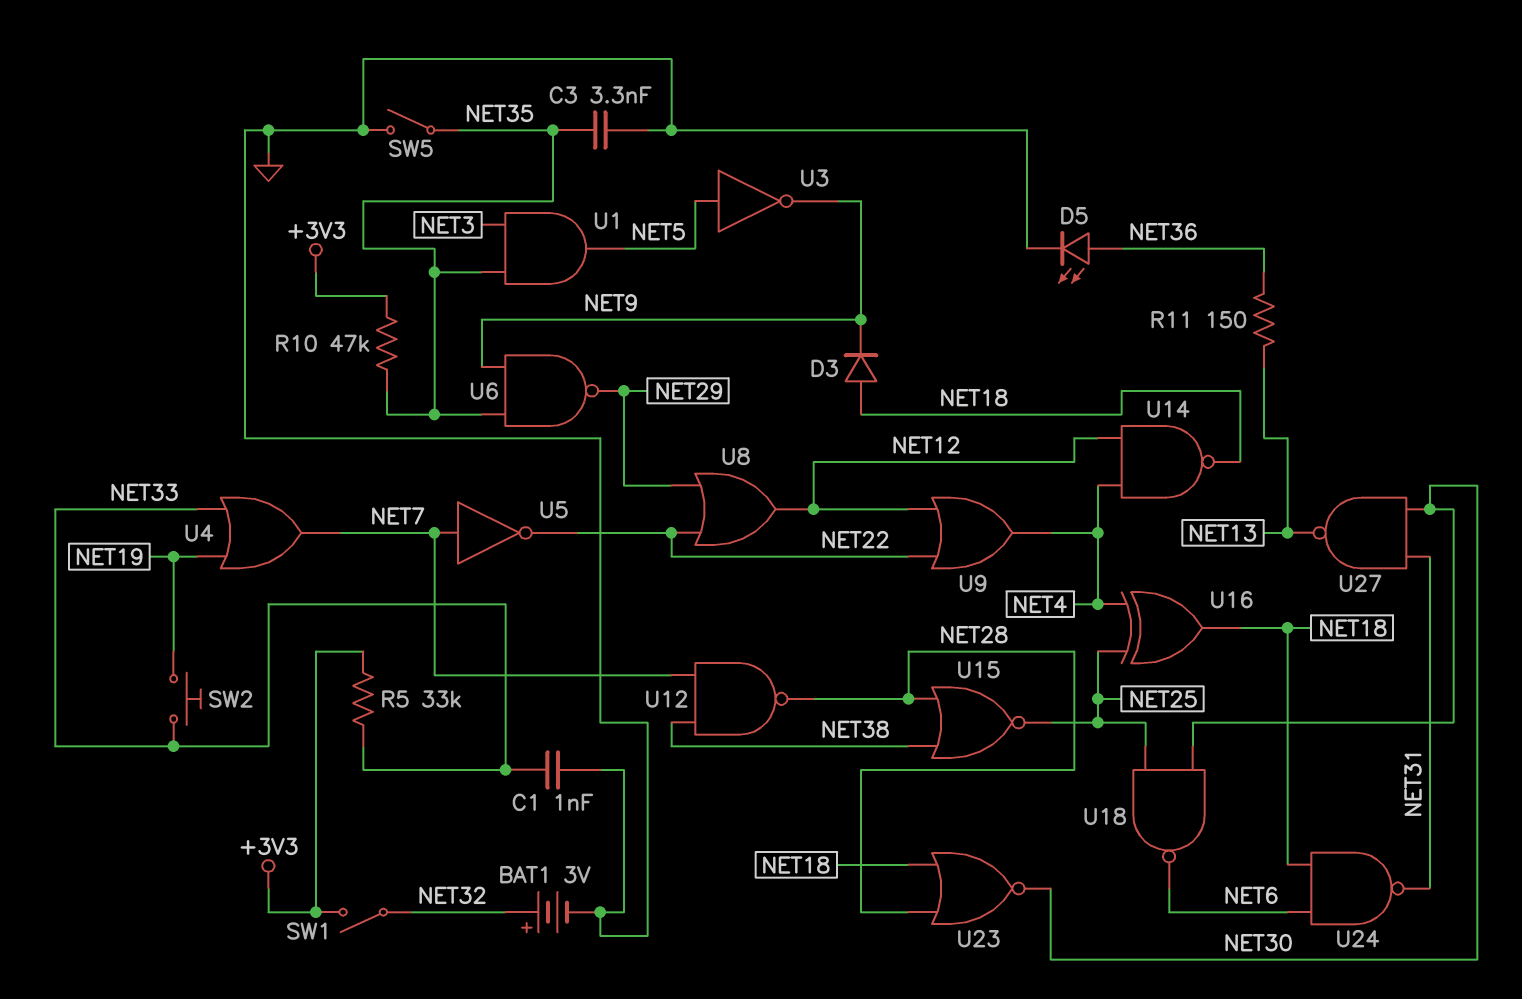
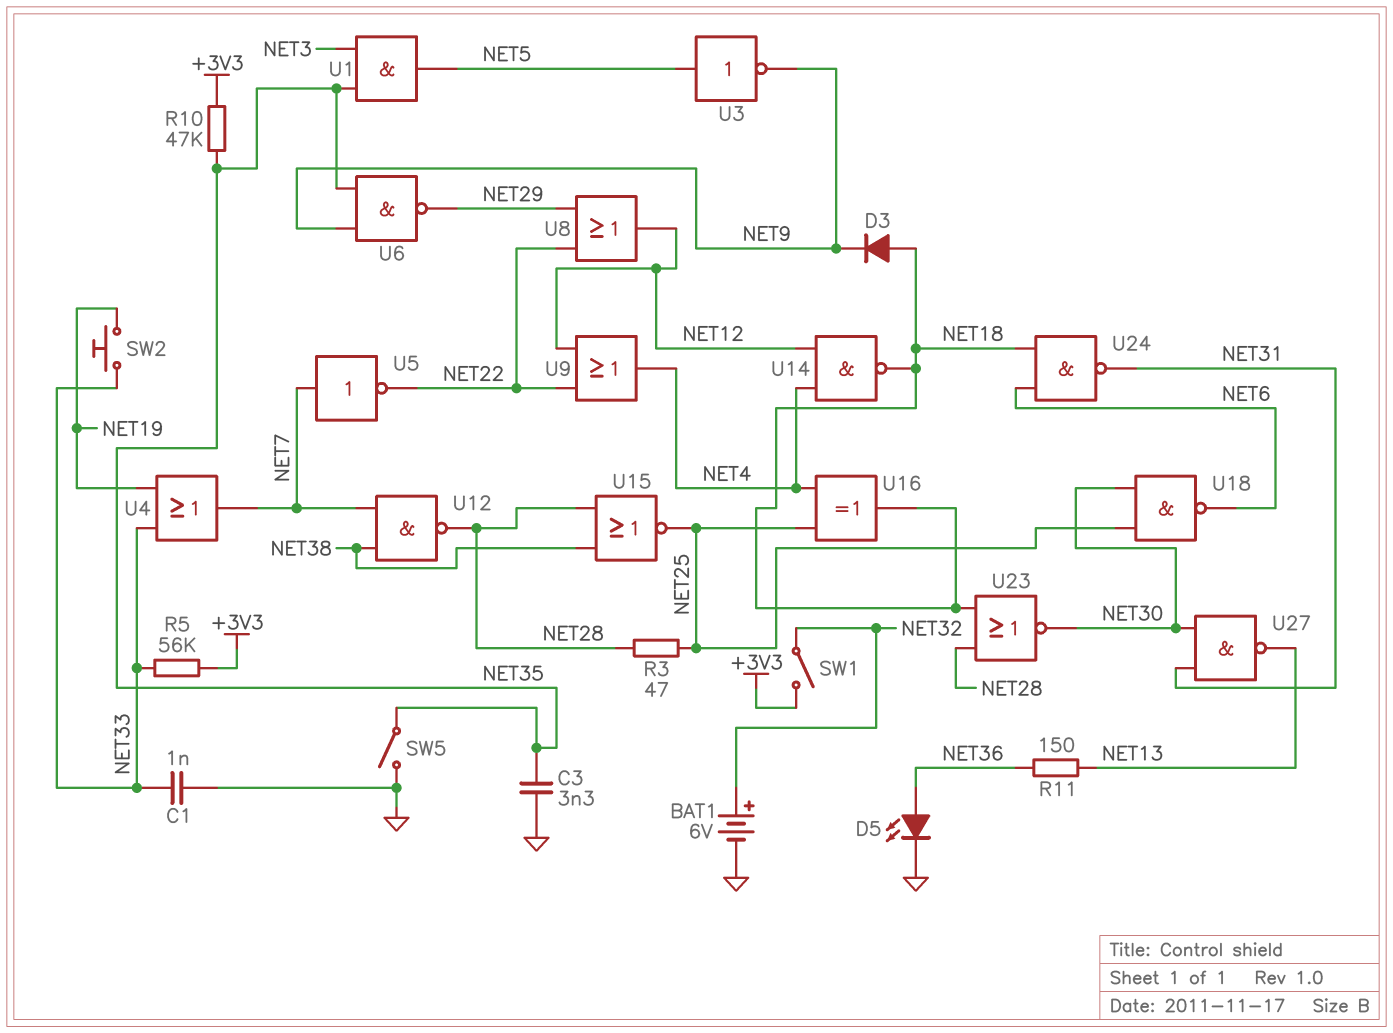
BAT1: 3V (plus NET32, minus GND) -> 6V (plus NET32, minus GND)
R3: none -> 47 (NET25, NET28)
R5: 33k (+3V3, NET33) -> 56k (+3V3, NET33)

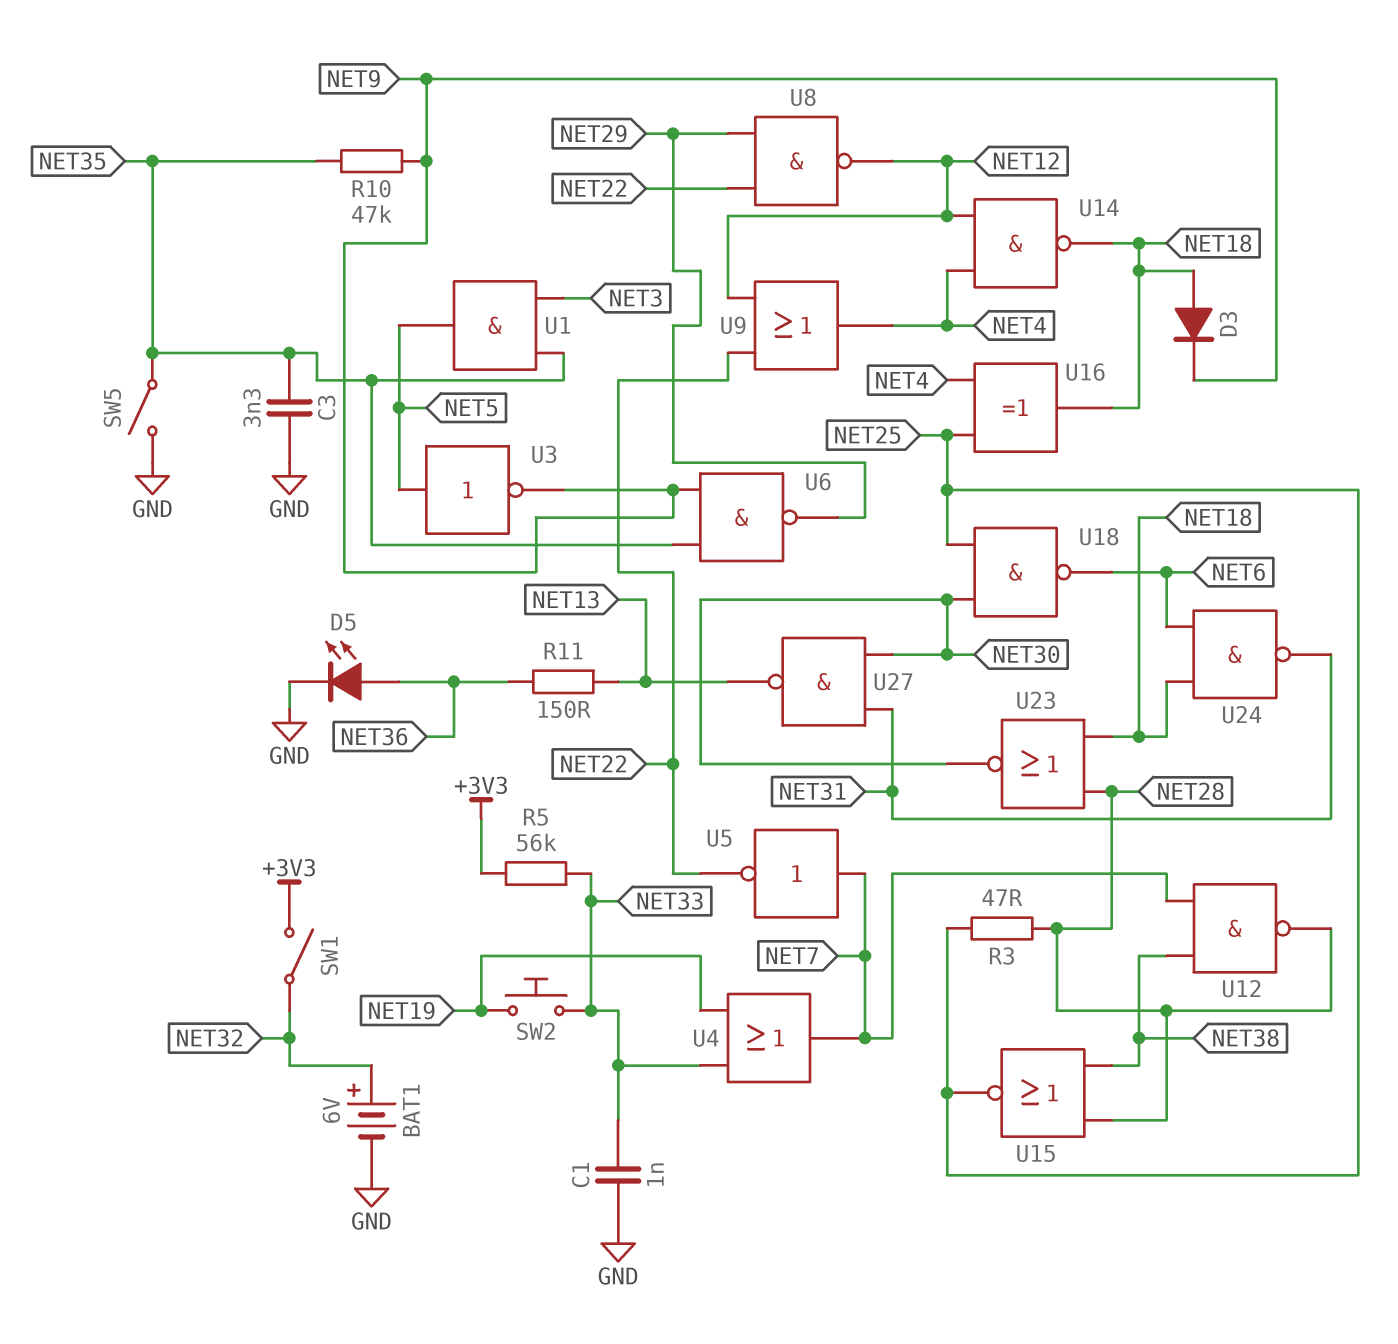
R10: 47k (+3V3, NET35) -> 47k (NET9, NET35)
U8: OR (in NET22, in NET29, out NET12) -> NAND (in NET22, in NET29, out NET12)

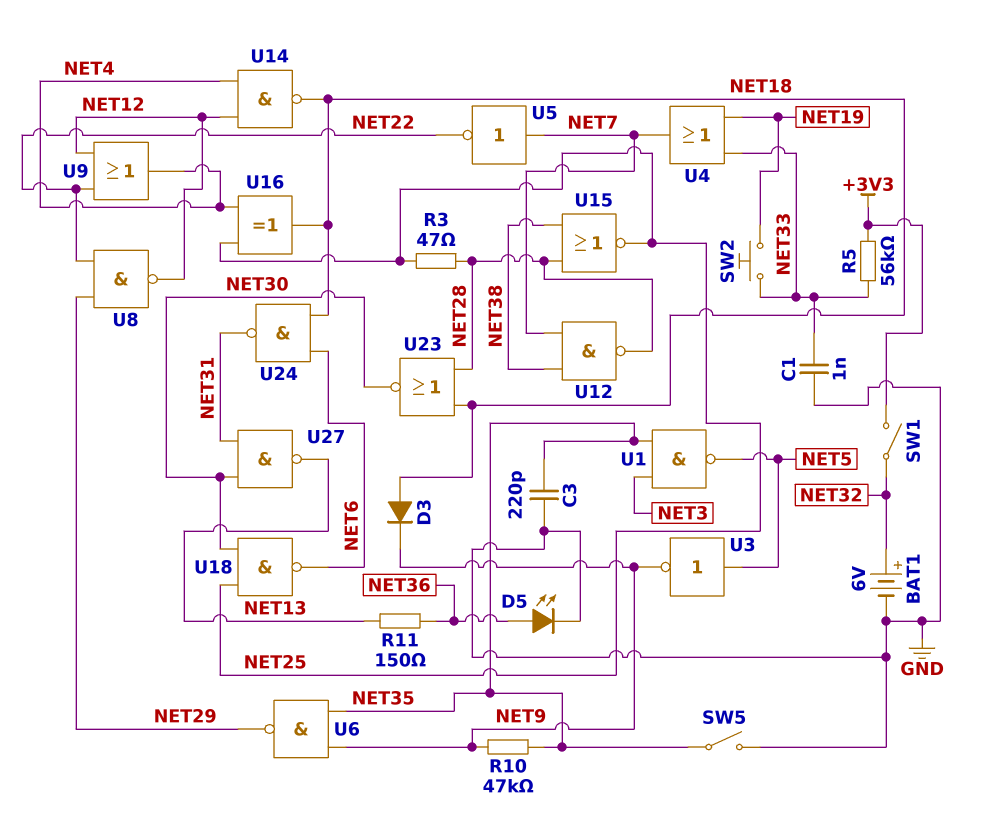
C3: 3.3nF (GND, NET35) -> 220pF (GND, NET35)
U1: AND (in NET3, in NET35, out NET5) -> NAND (in NET3, in NET35, out NET5)

